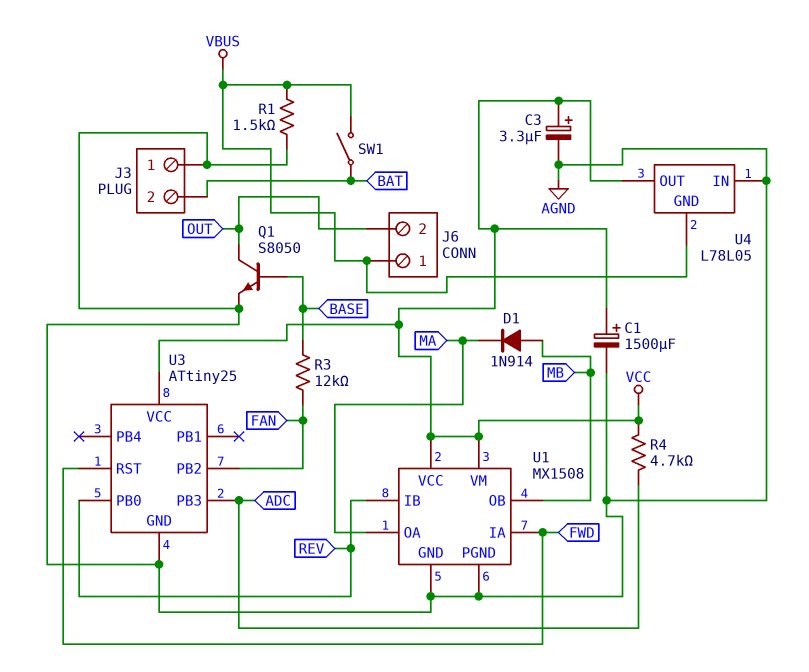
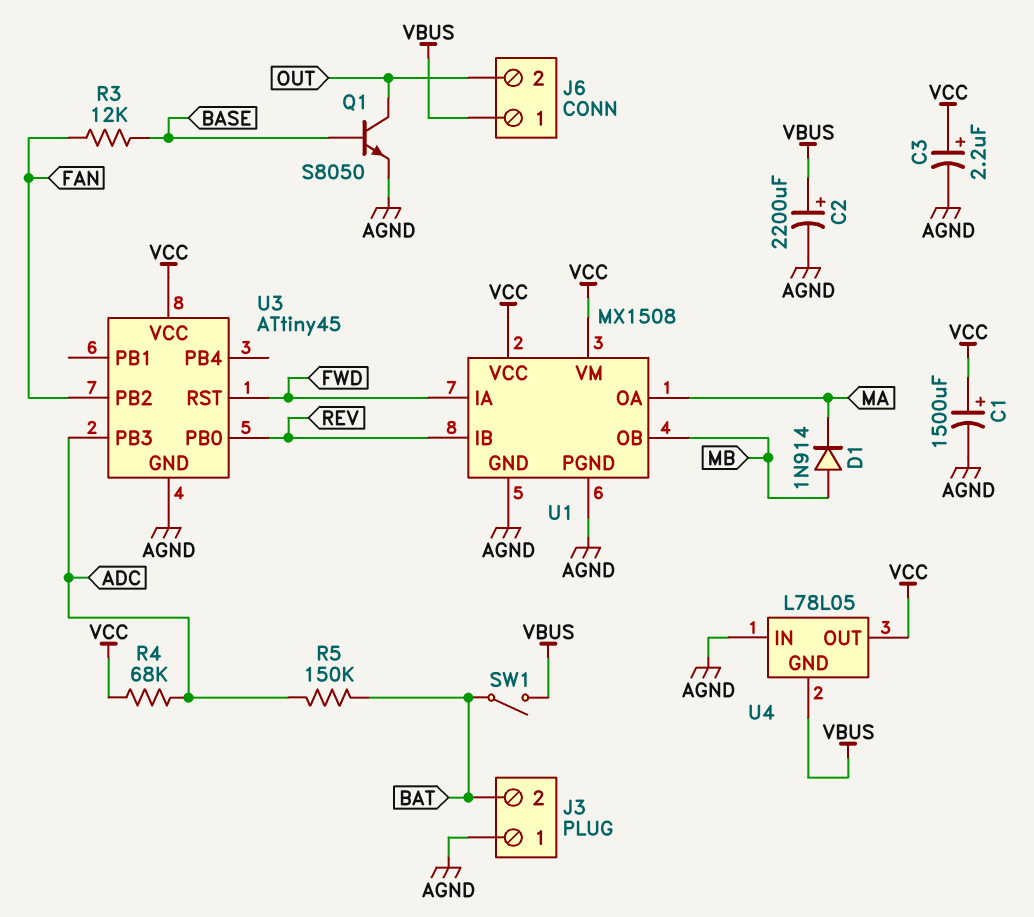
C2: none -> 2200uF (plus VBUS, minus AGND)
C3: 3.3uF (plus VCC, minus AGND) -> 2.2uF (plus VCC, minus AGND)
R1: 1.5k (AGND, VBUS) -> none
R4: 4.7k (ADC, VCC) -> 68k (ADC, VCC)
R5: none -> 150k (ADC, BAT)
U3: ATtiny25 -> ATtiny45

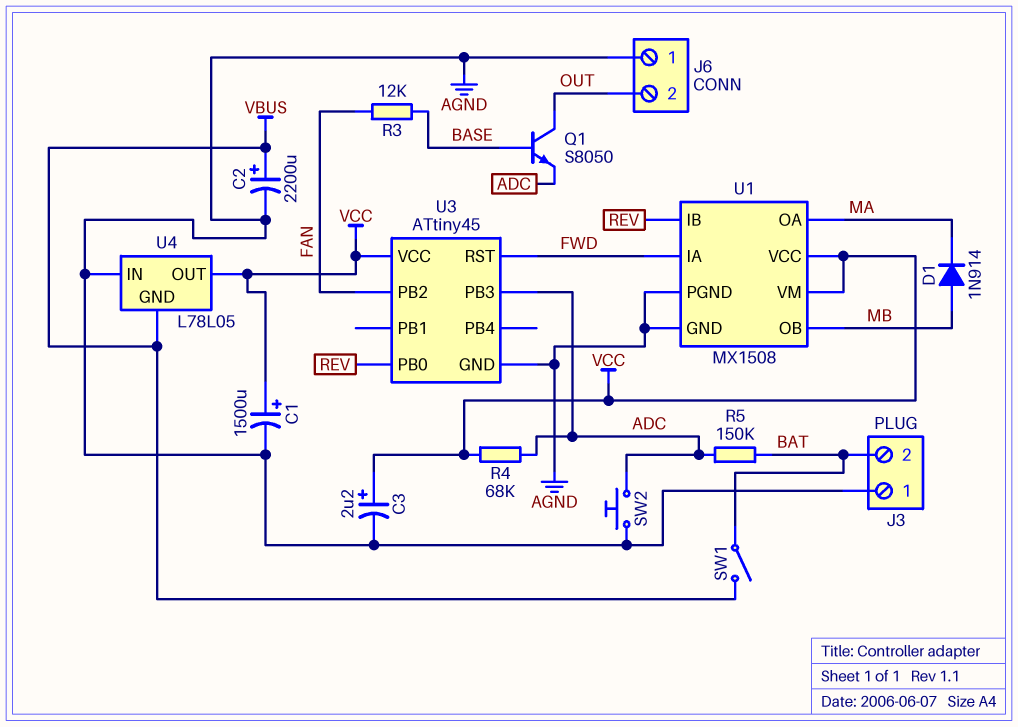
J6 pin 1: VBUS -> AGND
Q1: NPN S8050 (B BASE, C OUT, E AGND) -> NPN S8050 (B BASE, C OUT, E ADC)
SW2: none -> button (ADC, AGND)

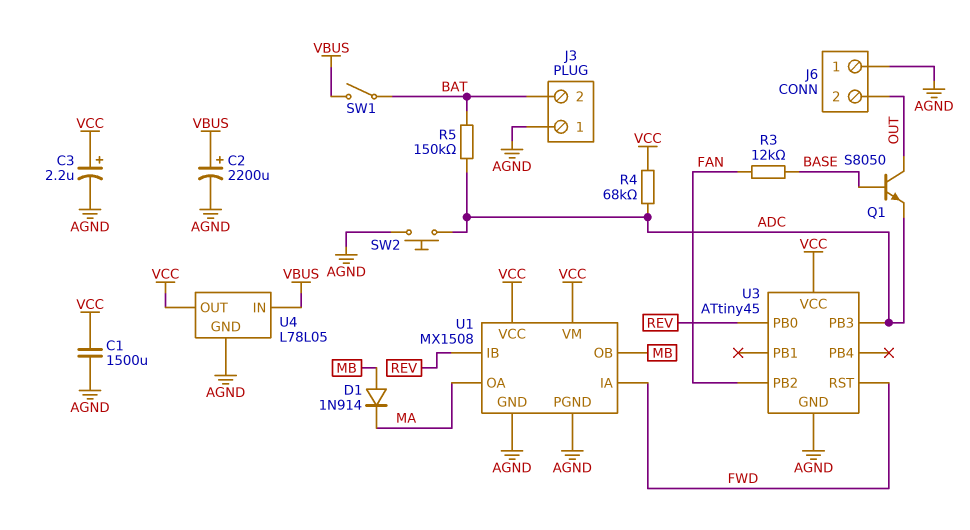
C1: 1500uF (plus VCC, minus AGND) -> 1500uF (AGND, VCC)
U4 pin GND: VBUS -> AGND
U4 pin IN: AGND -> VBUS

